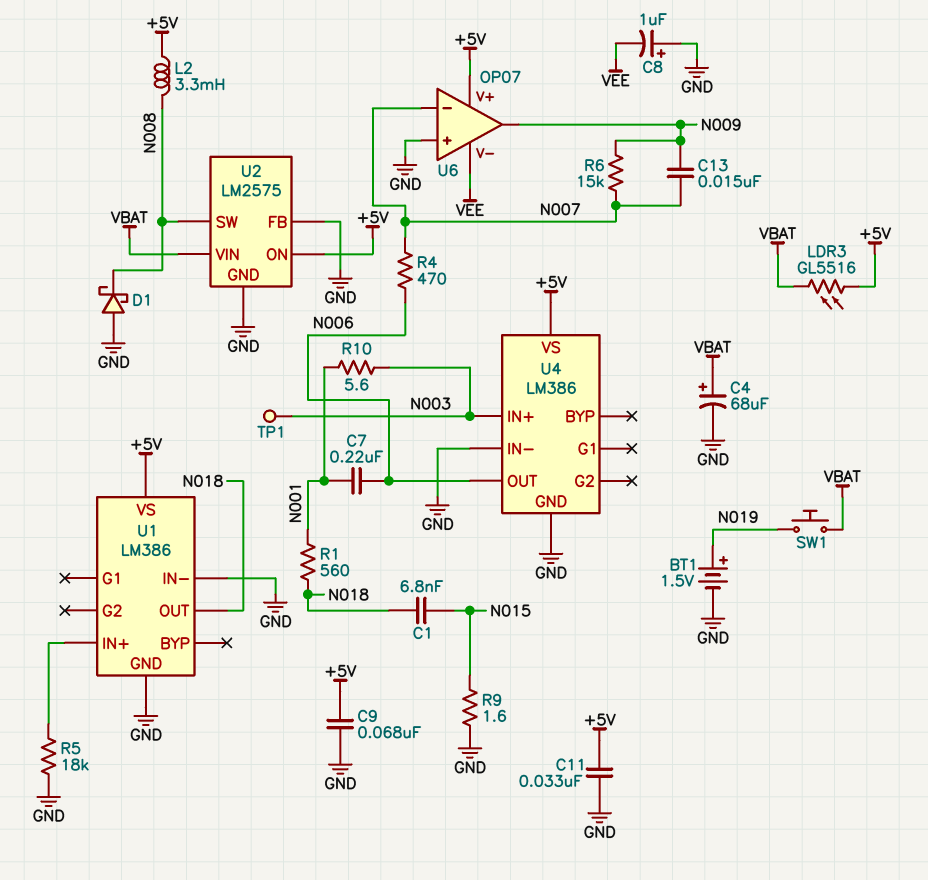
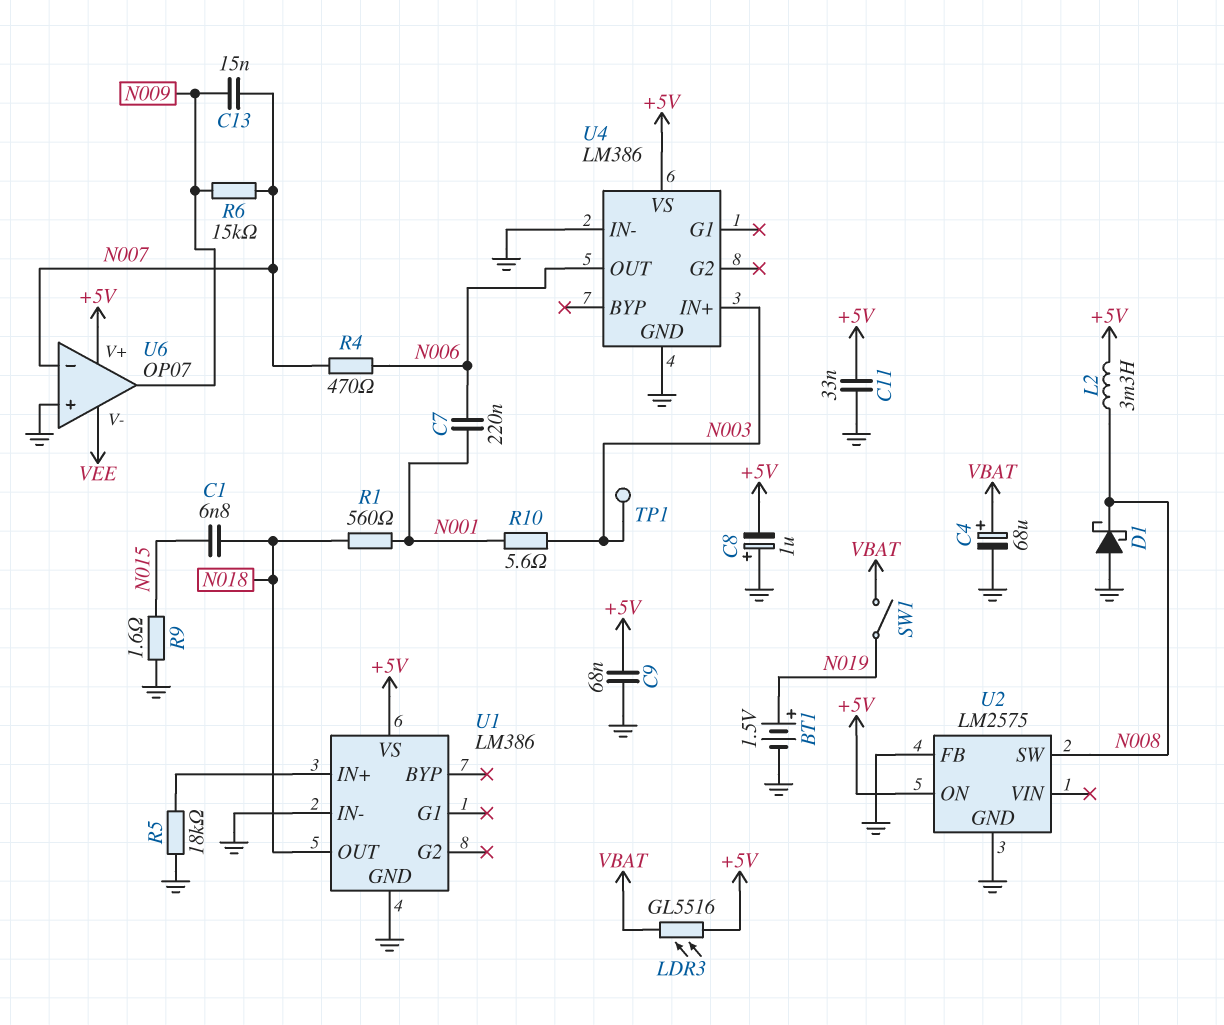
C8: 1uF (plus GND, minus VEE) -> 1uF (plus GND, minus +5V)
SW1: button (N019, VBAT) -> switch (N019, VBAT)
U2 pin VIN: VBAT -> none

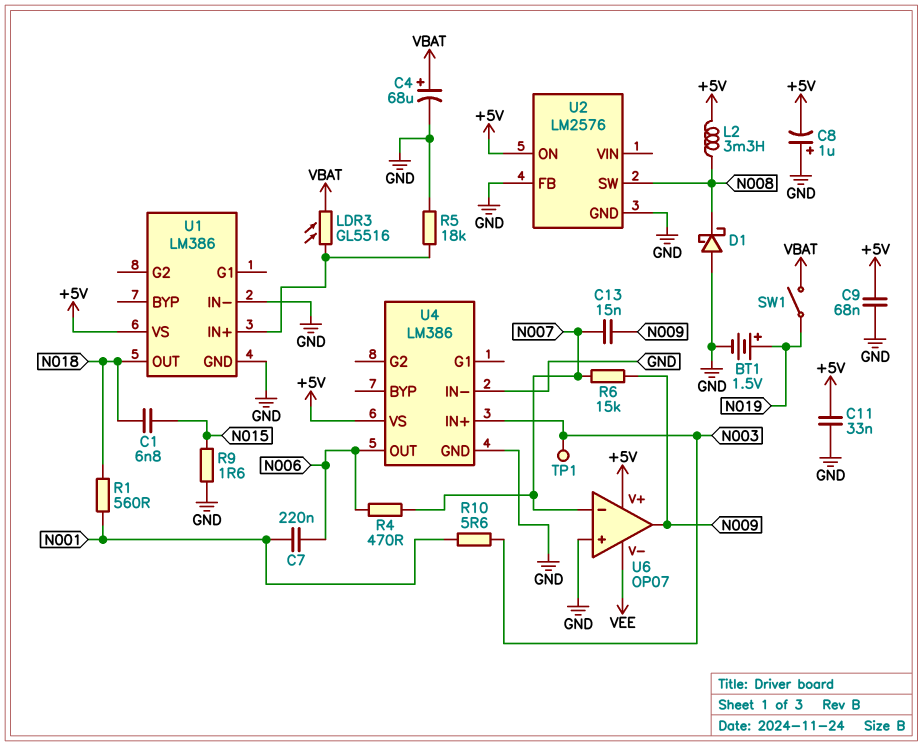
LDR3: GL5516 (+5V, VBAT) -> GL5516 (U1/IN+, VBAT)
U2: LM2575 -> LM2576

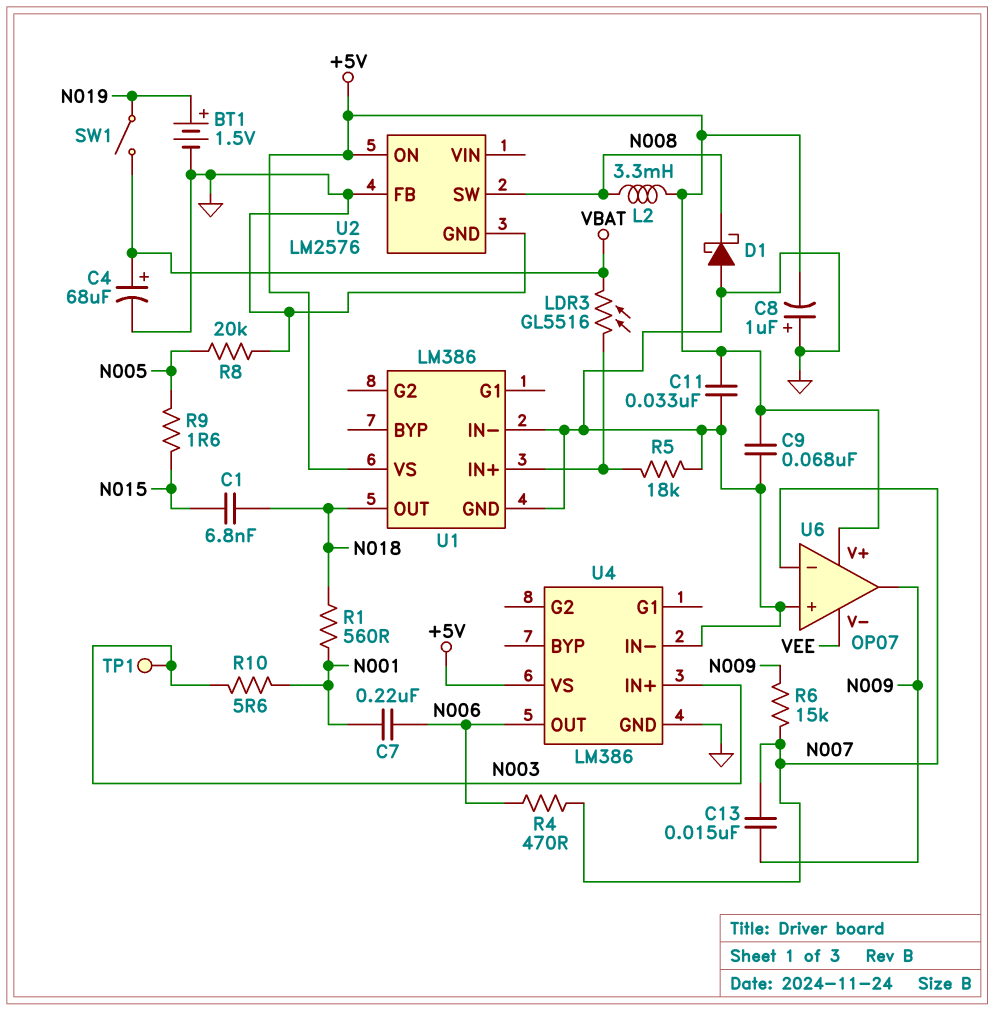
R8: none -> 20k (GND, N005)
R9: 1.6 (GND, N015) -> 1.6 (N005, N015)

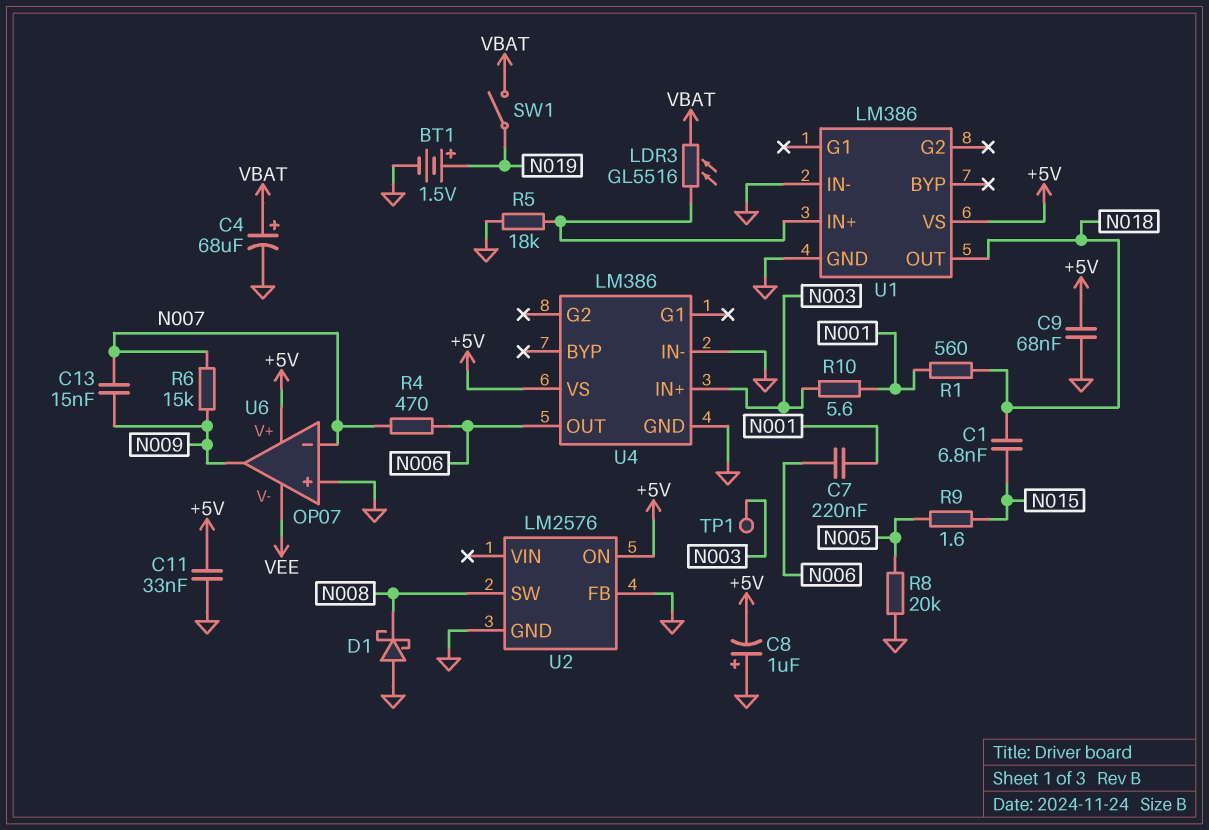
L2: 3.3mH (+5V, N008) -> none

